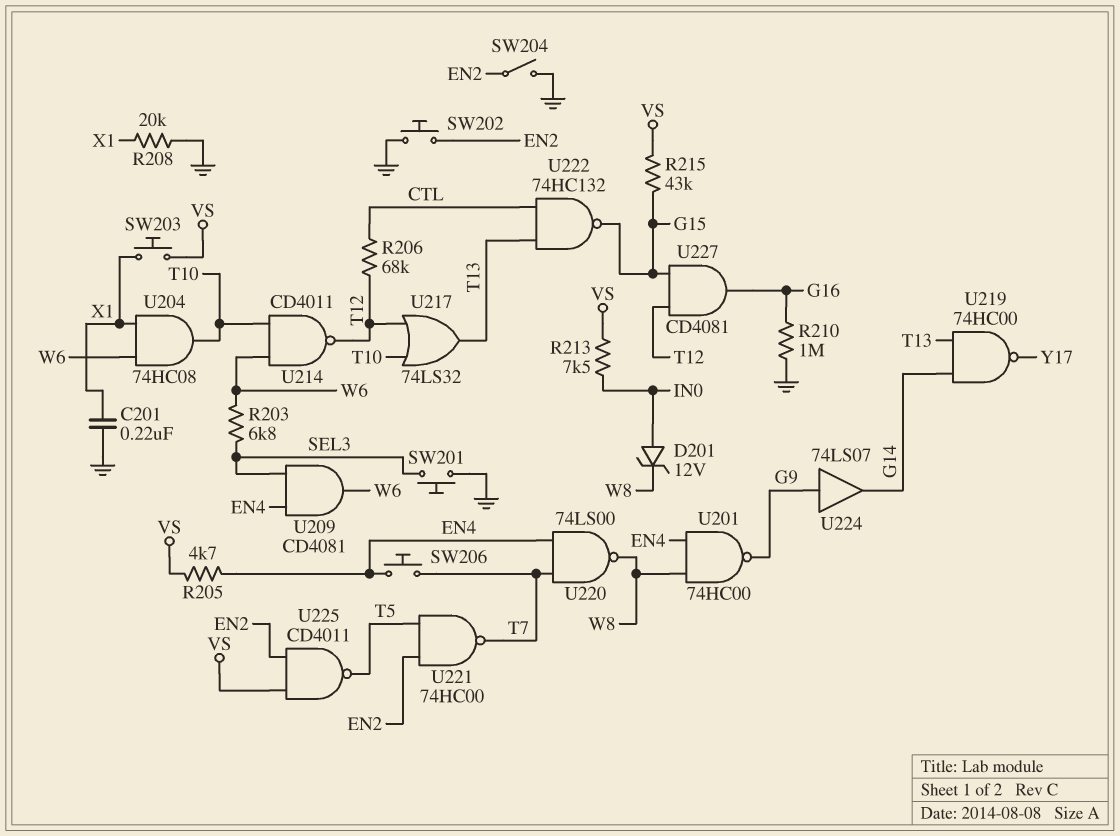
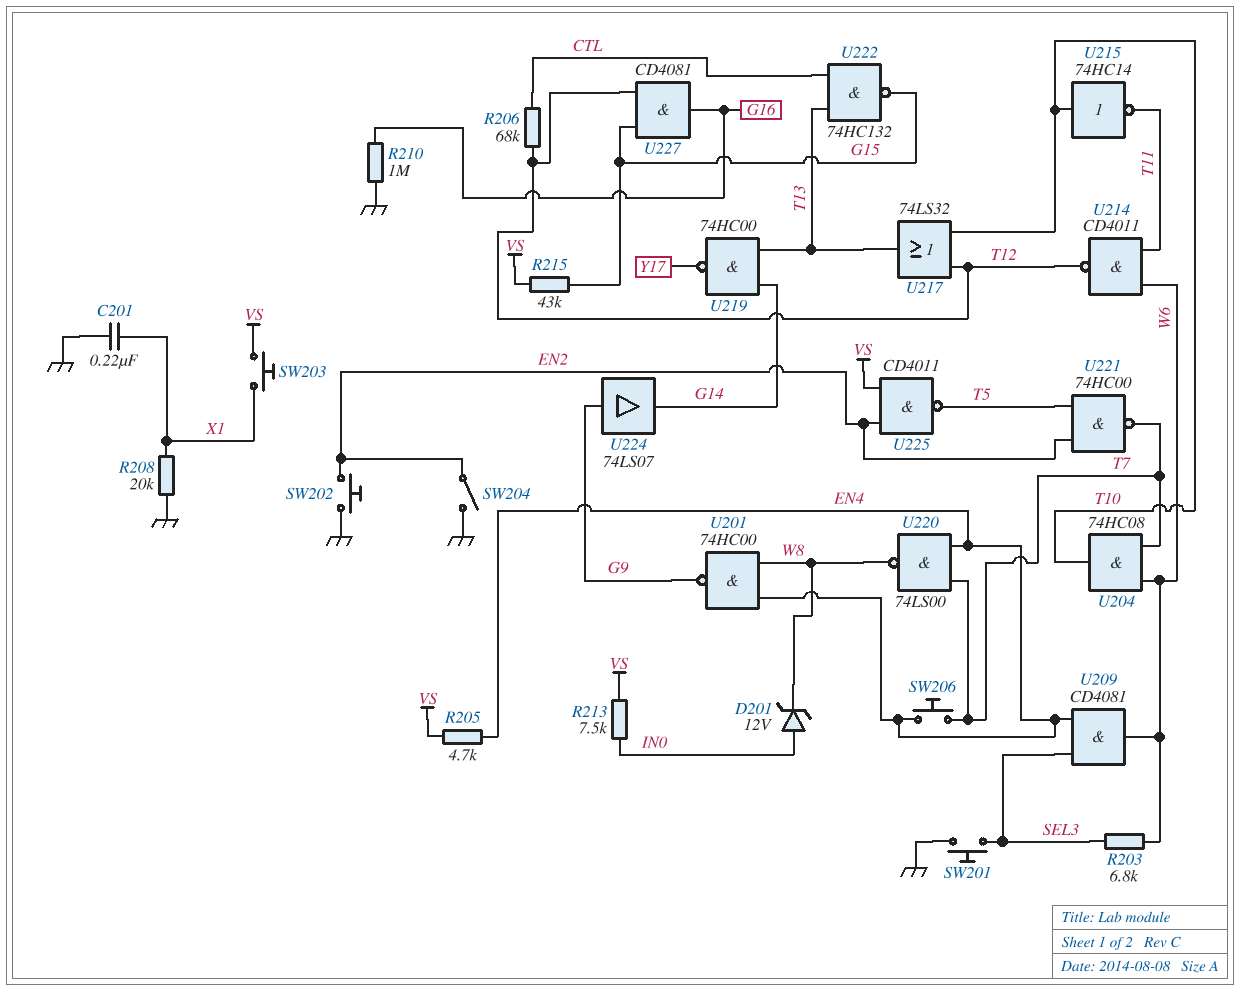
U204: AND 74HC08 (in W6, in X1, out T10) -> AND 74HC08 (in T7, in W6, out T10)
U214: NAND CD4011 (in T10, in W6, out T12) -> NAND CD4011 (in T11, in W6, out T12)
U215: none -> NOT 74HC14 (in T10, out T11)

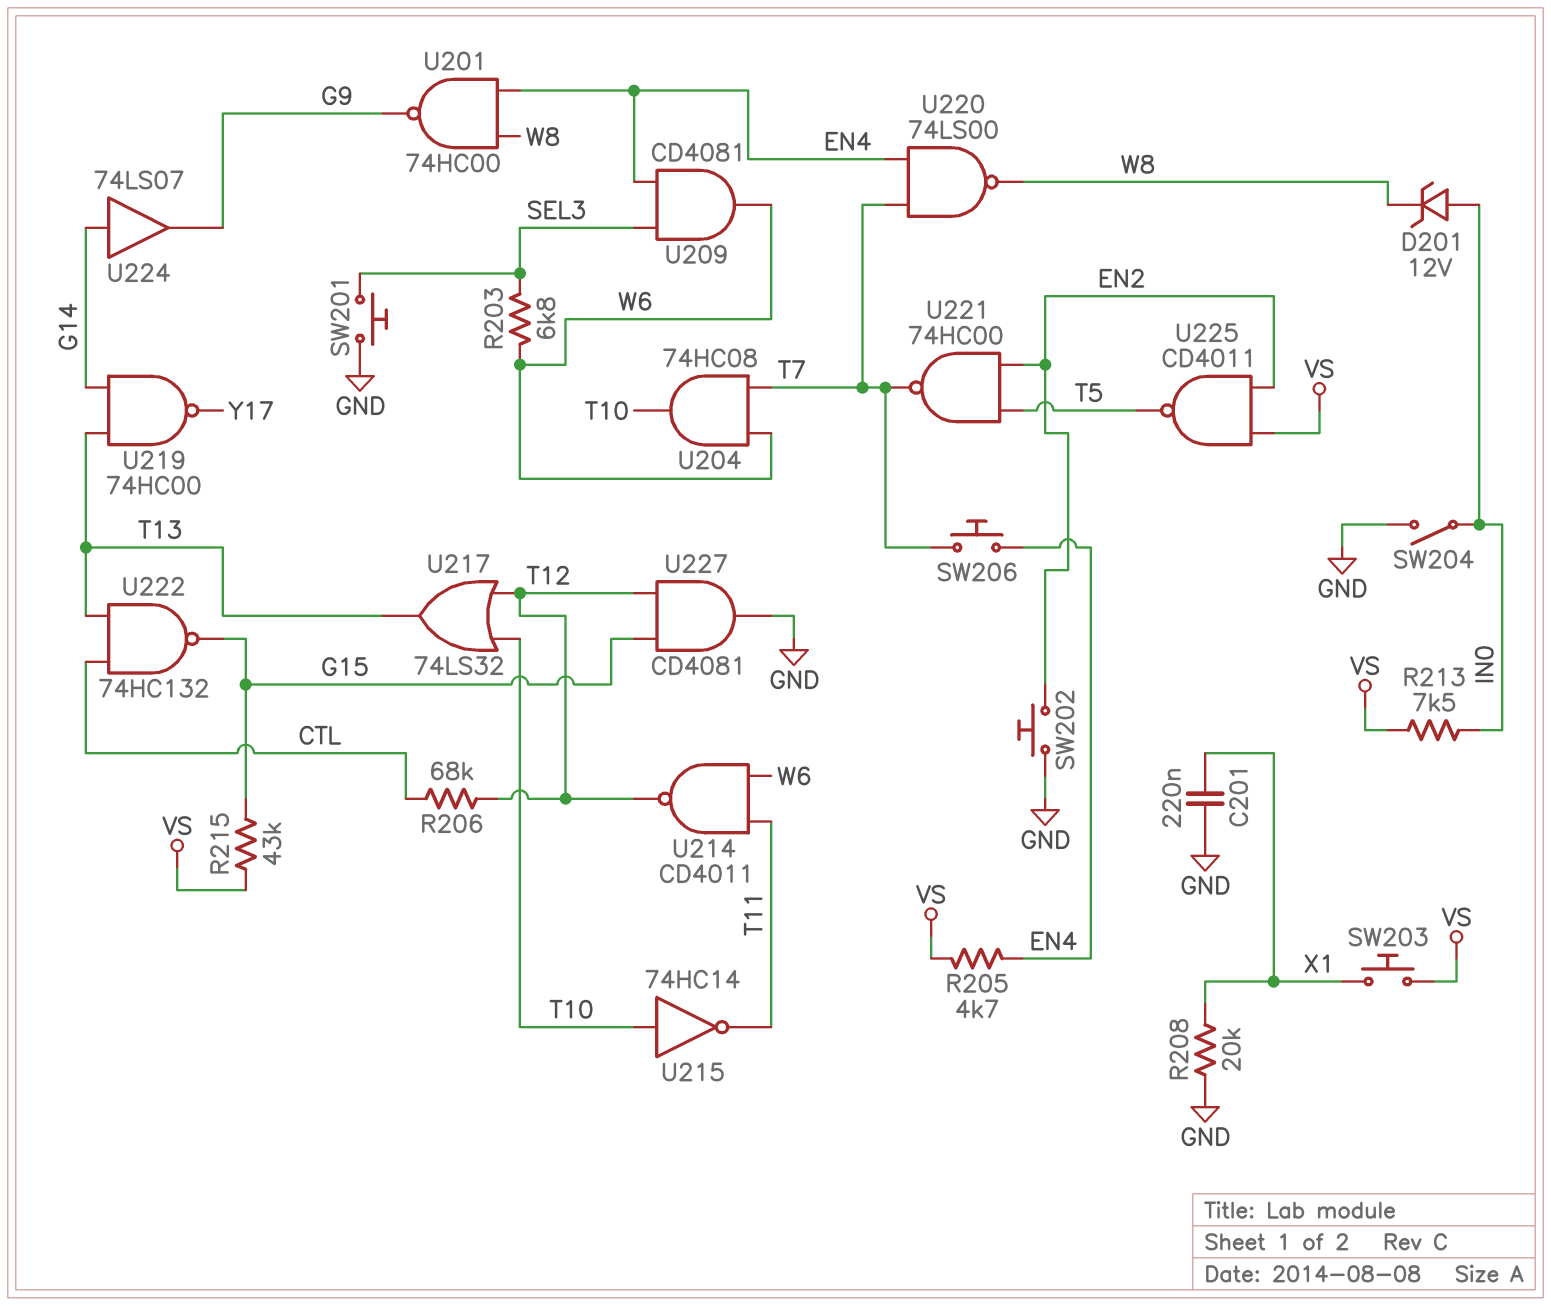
R210: 1M (G16, GND) -> none
SW204: switch (EN2, GND) -> switch (GND, IN0)
U224: buffer 74LS07 (in G9, out G14) -> buffer 74LS07 (in G14, out G9)
U227: AND CD4081 (in G15, in T12, out G16) -> AND CD4081 (in G15, in T12, out GND)

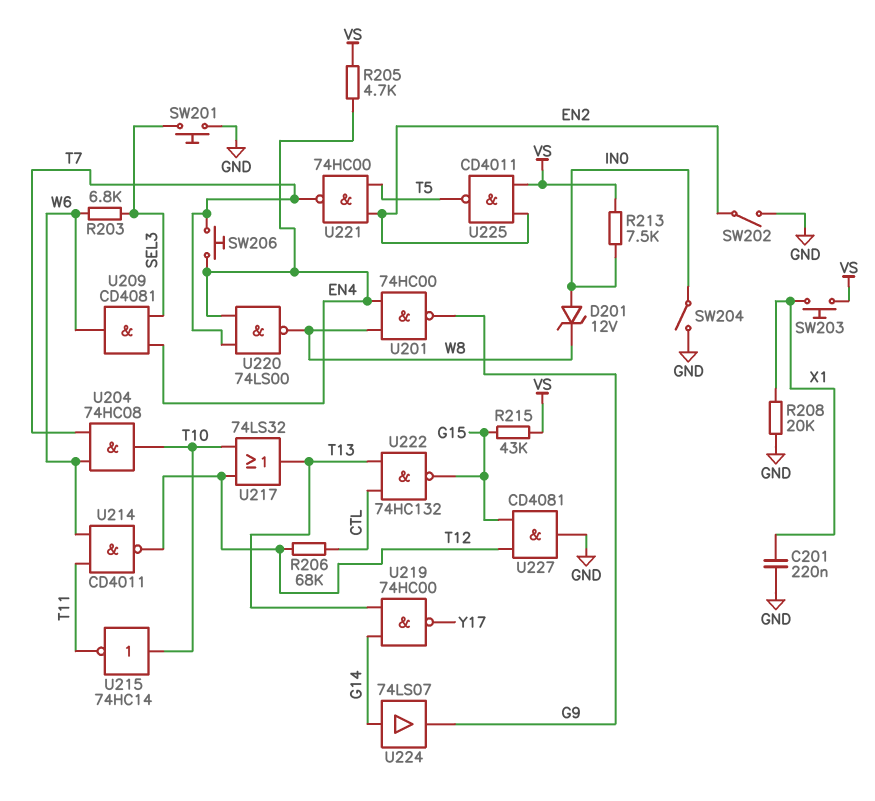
SW202: button (EN2, GND) -> switch (EN2, GND)

